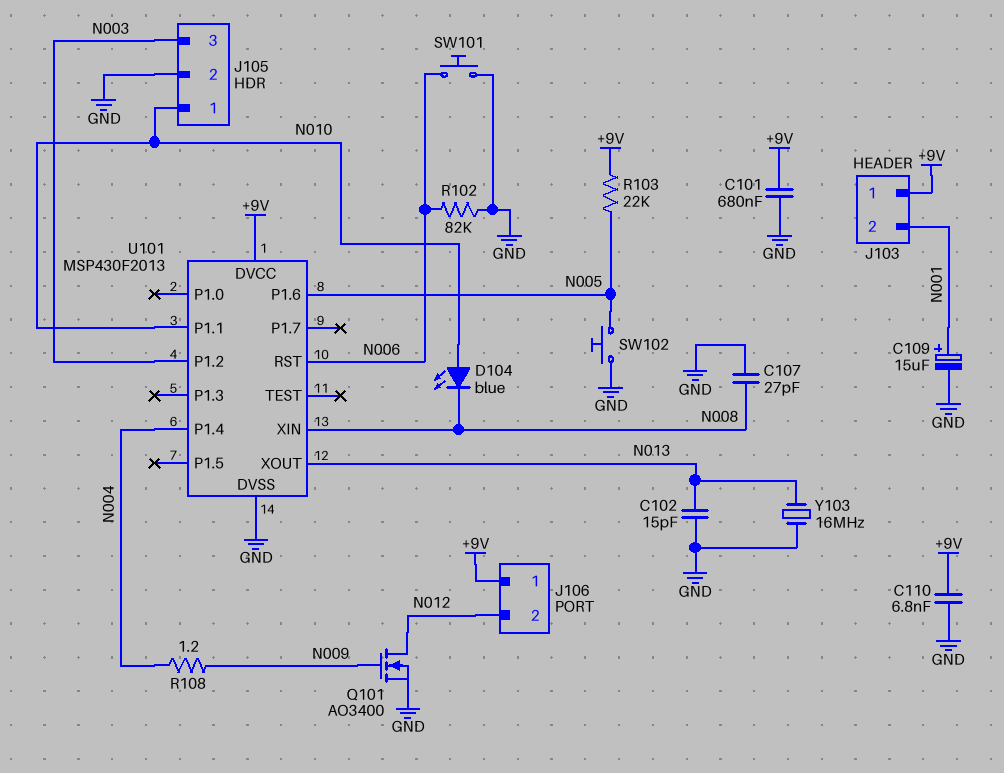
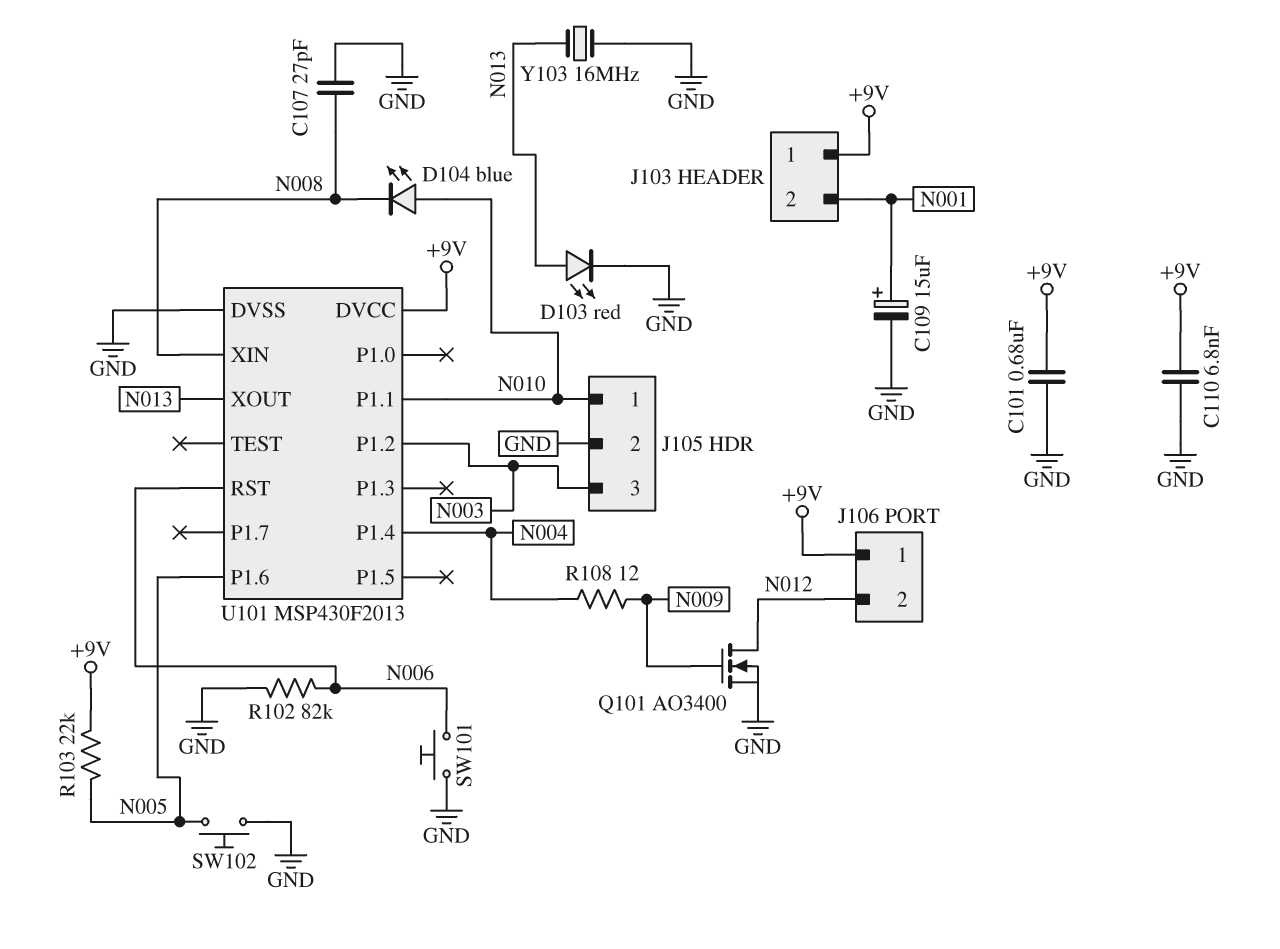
C102: 15pF (GND, N013) -> none
D103: none -> LED red (A N013, K GND)
R108: 1.2 (N004, N009) -> 12 (N004, N009)

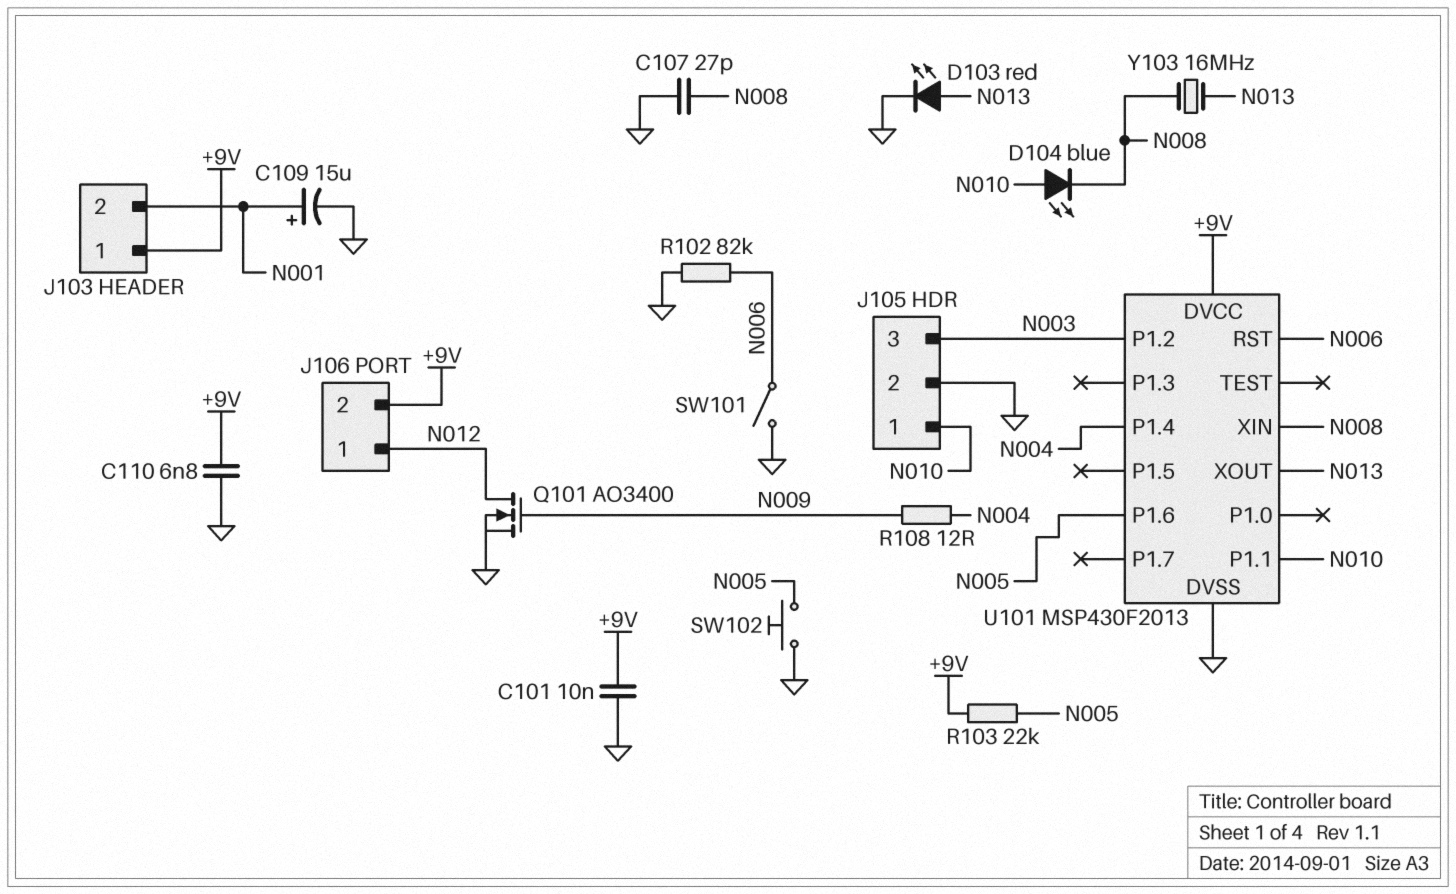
C101: 680nF (+9V, GND) -> 10nF (+9V, GND)
J106 pin 1: +9V -> N012
J106 pin 2: N012 -> +9V
SW101: button (GND, N006) -> switch (GND, N006)
Y103: 16MHz (GND, N013) -> 16MHz (N008, N013)

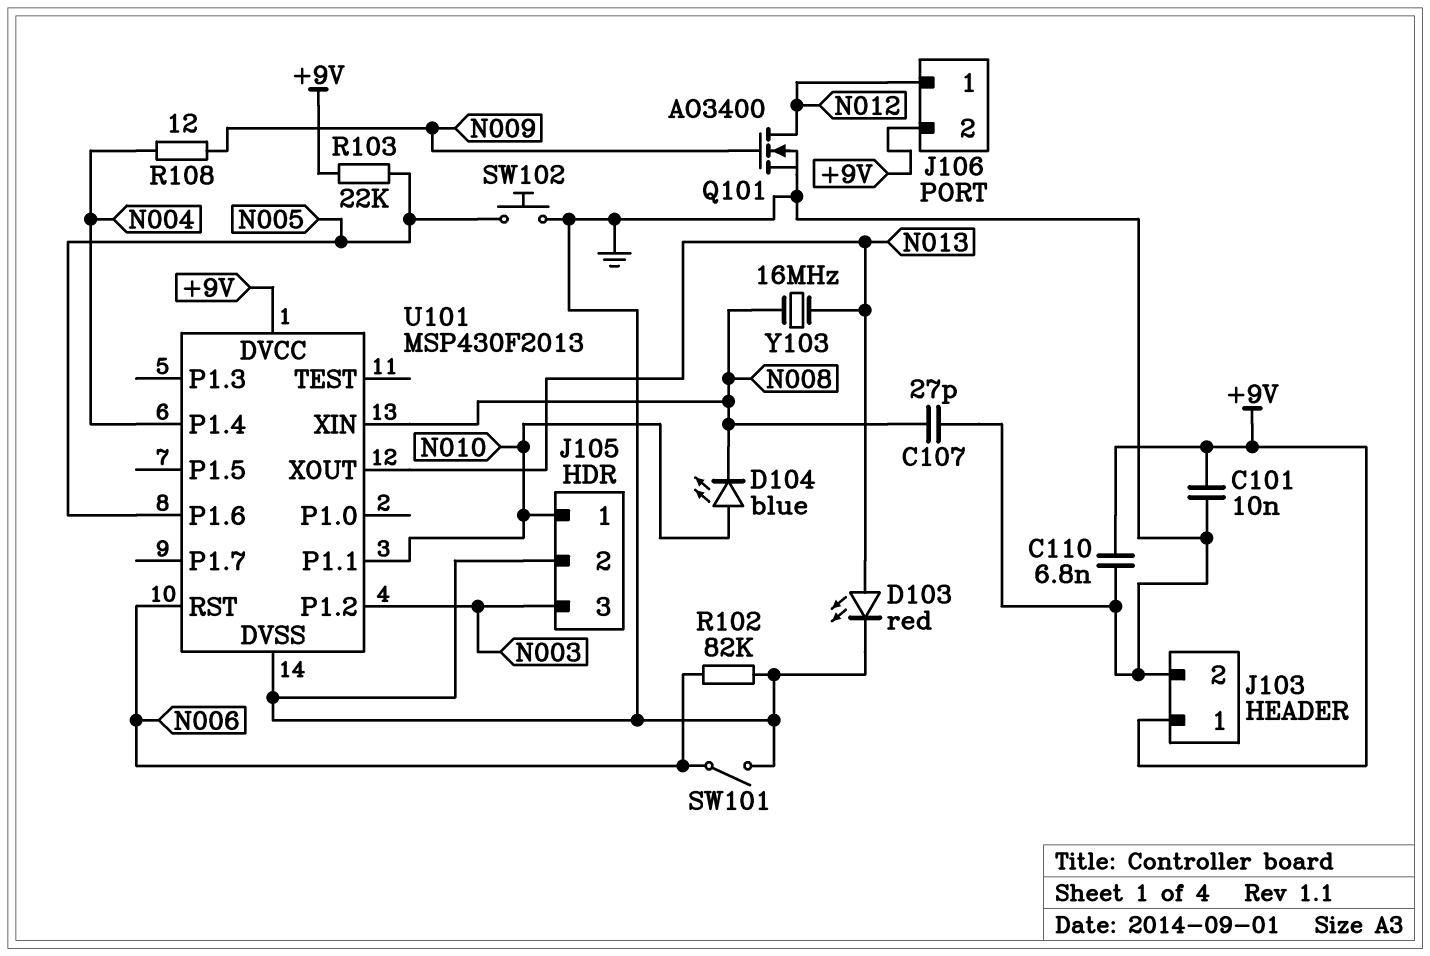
C109: 15uF (plus N001, minus GND) -> none
J103 pin 2: N001 -> GND

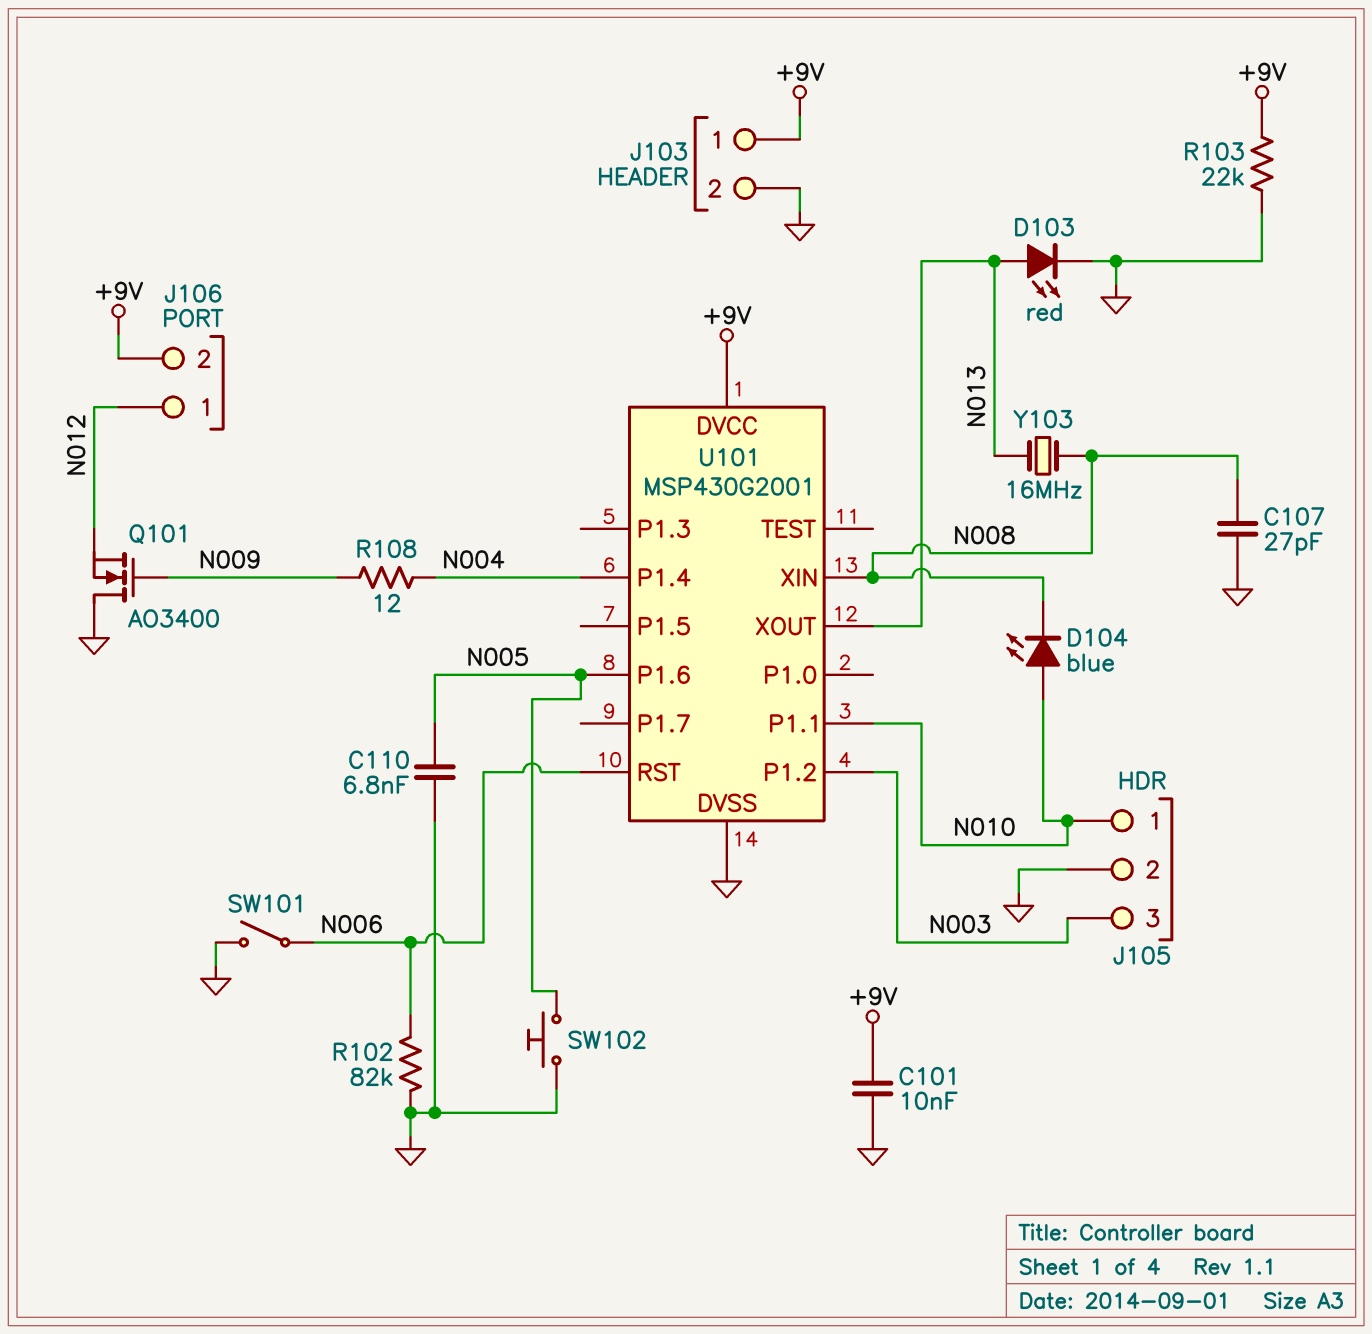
C110: 6.8nF (+9V, GND) -> 6.8nF (GND, N005)
Q101: NMOS AO3400 (G N009, D N012, S GND) -> NMOS AO3400 (G N009, D GND, S N012)
R103: 22k (+9V, N005) -> 22k (+9V, GND)
U101: MSP430F2013 -> MSP430G2001

